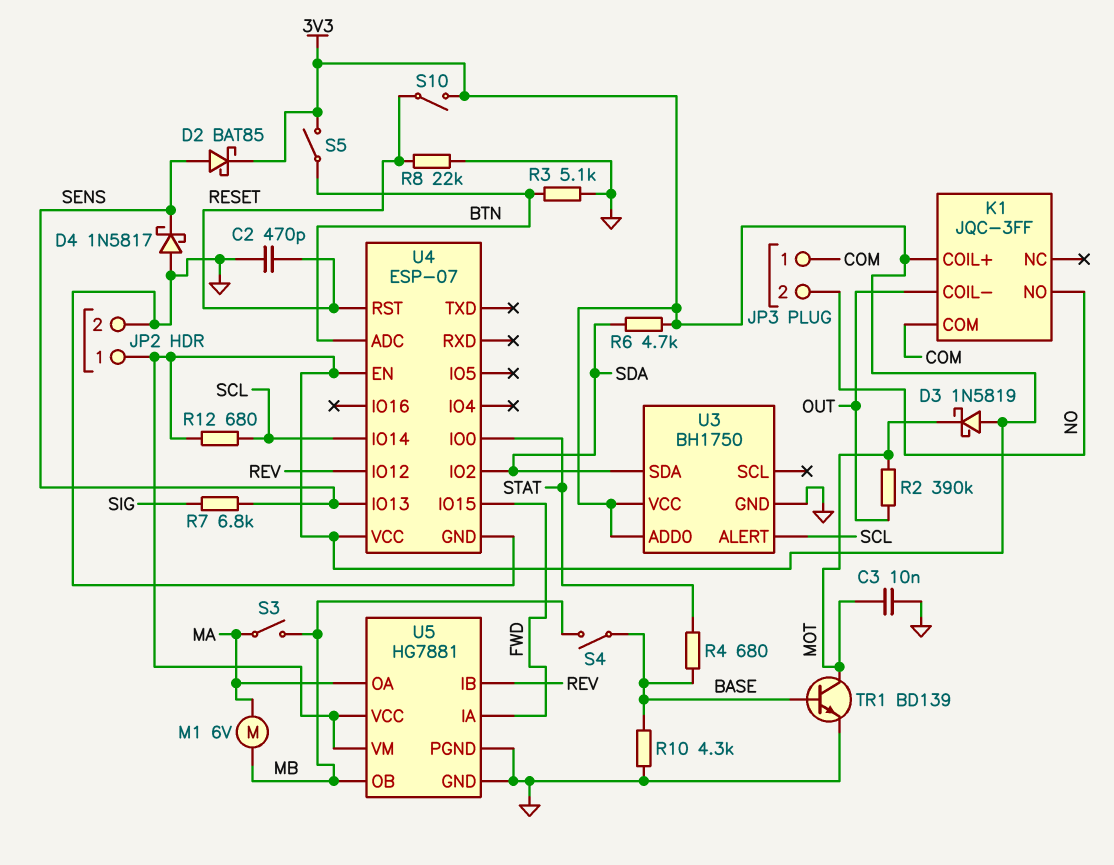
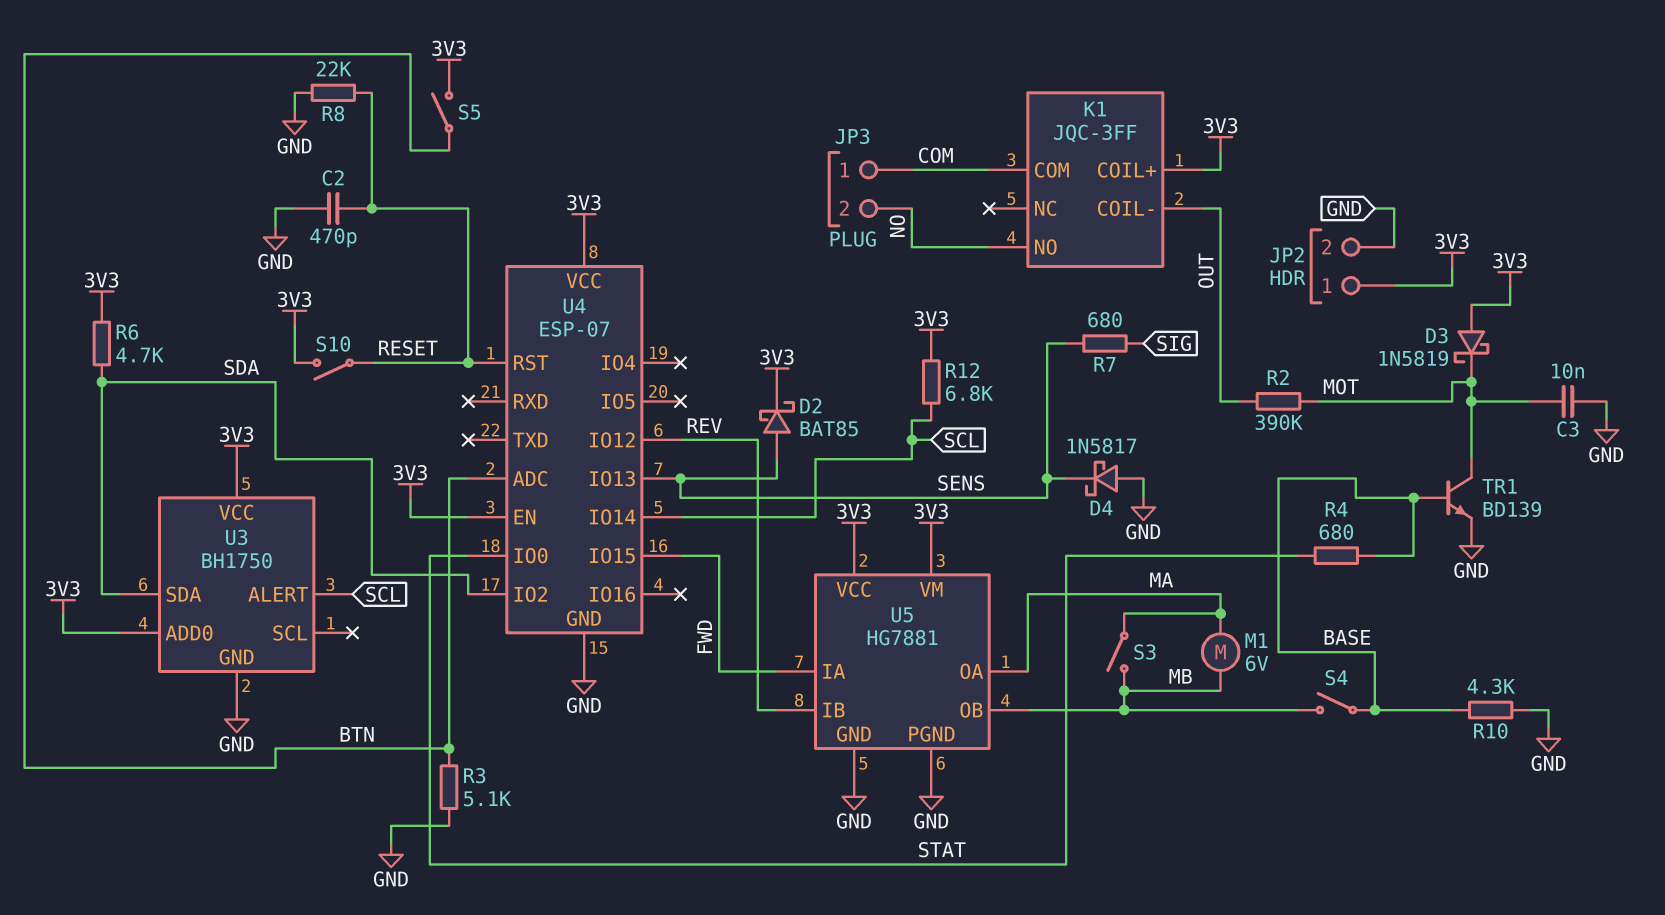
R7: 6.8k (SENS, SIG) -> 680 (SENS, SIG)
R12: 680 (3V3, SCL) -> 6.8k (3V3, SCL)

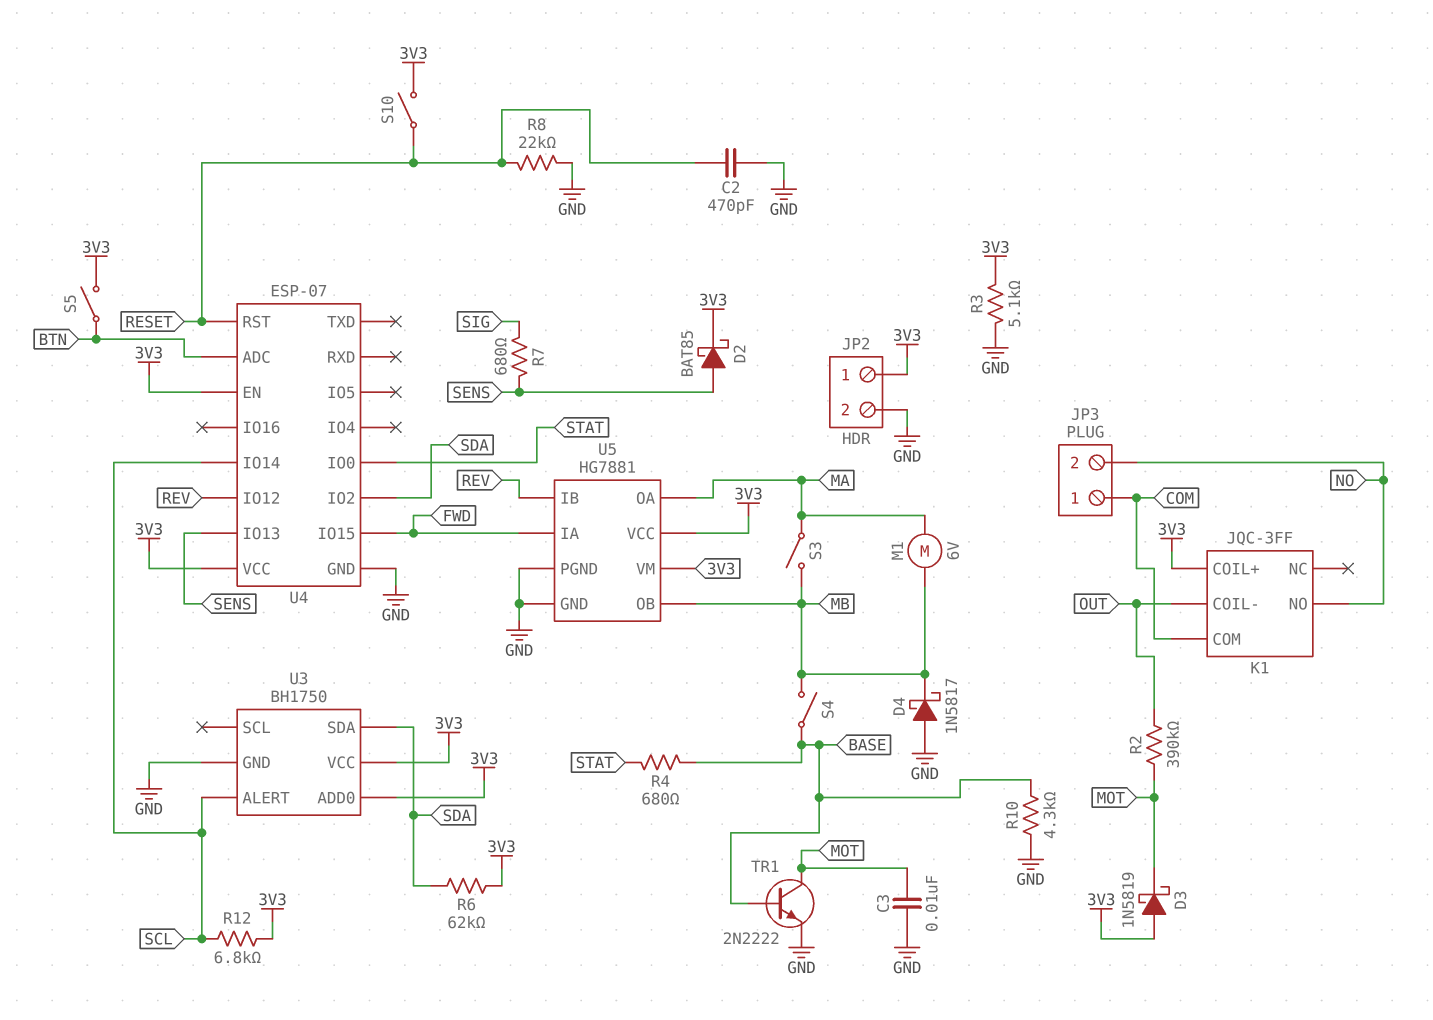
D4: schottky 1N5817 (A GND, K SENS) -> schottky 1N5817 (A GND, K MB)
R3: 5.1k (BTN, GND) -> 5.1k (3V3, GND)
R6: 4.7k (3V3, SDA) -> 62k (3V3, SDA)
TR1: NPN BD139 (B BASE, C MOT, E GND) -> NPN 2N2222 (B BASE, C MOT, E GND)

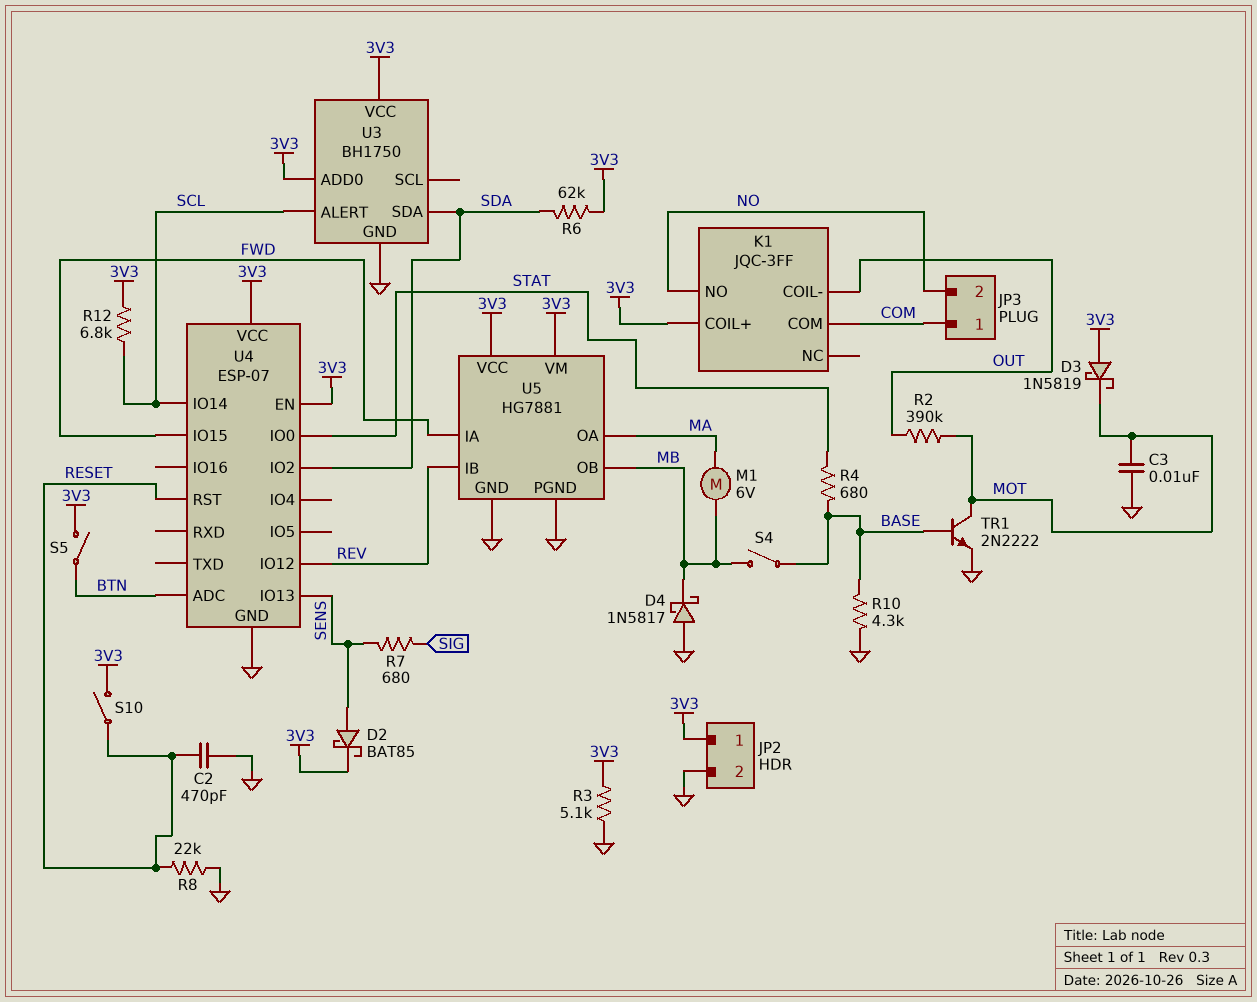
S3: switch (MA, MB) -> none

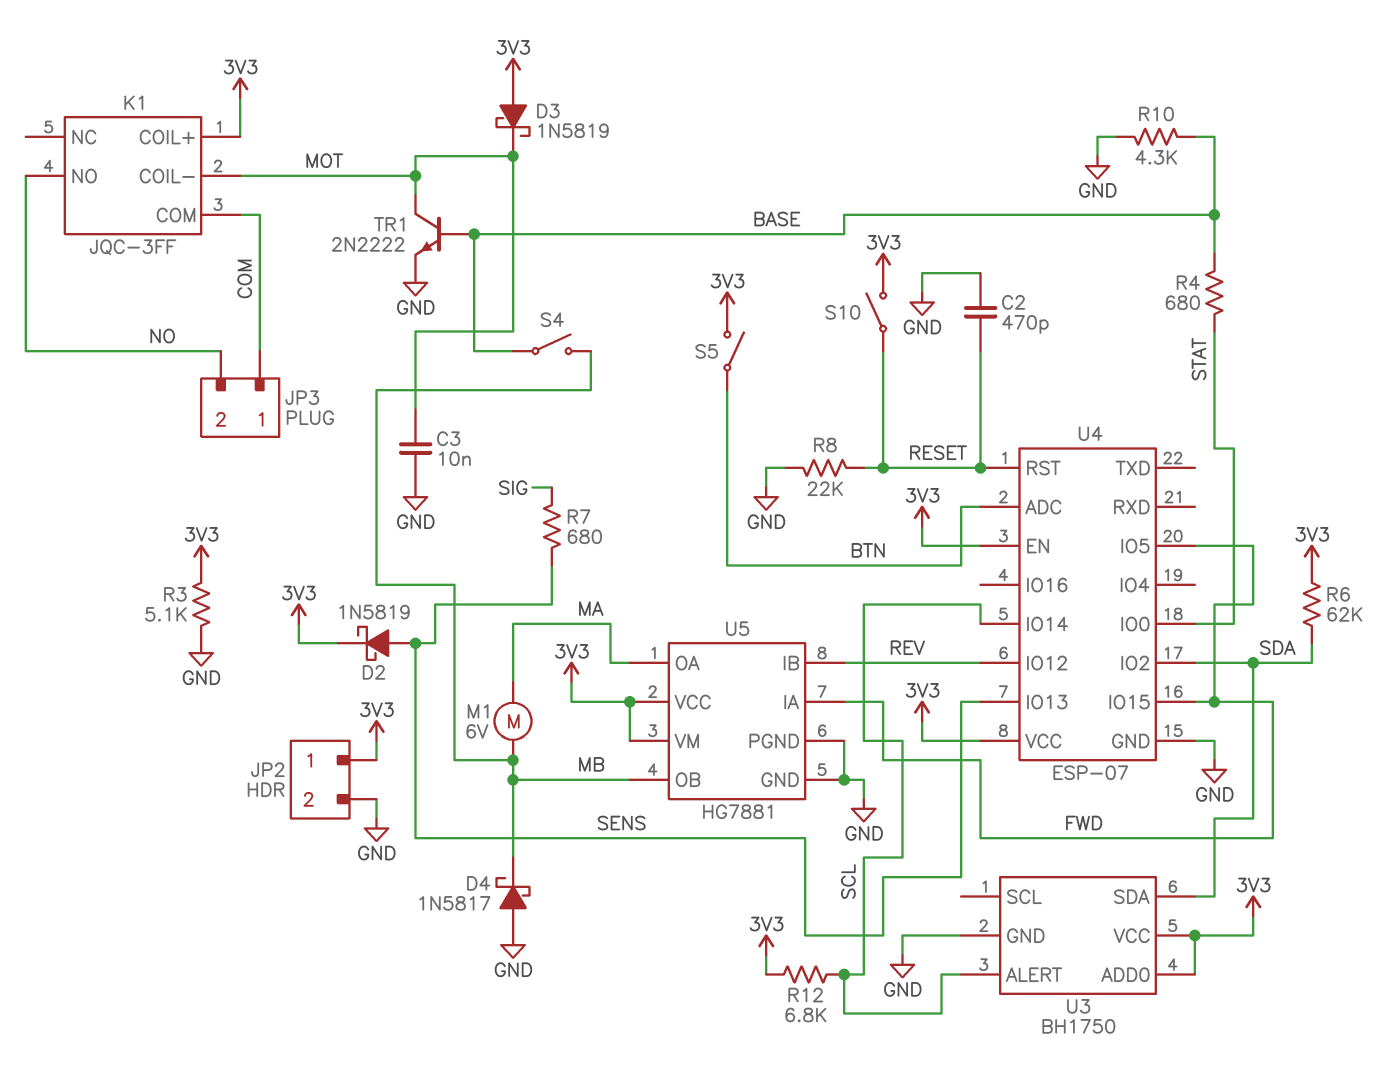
D2: schottky BAT85 (A SENS, K 3V3) -> schottky 1N5819 (A SENS, K 3V3)
K1 pin COIL-: OUT -> MOT
R2: 390k (MOT, OUT) -> none
U4 pin IO5: none -> FWD

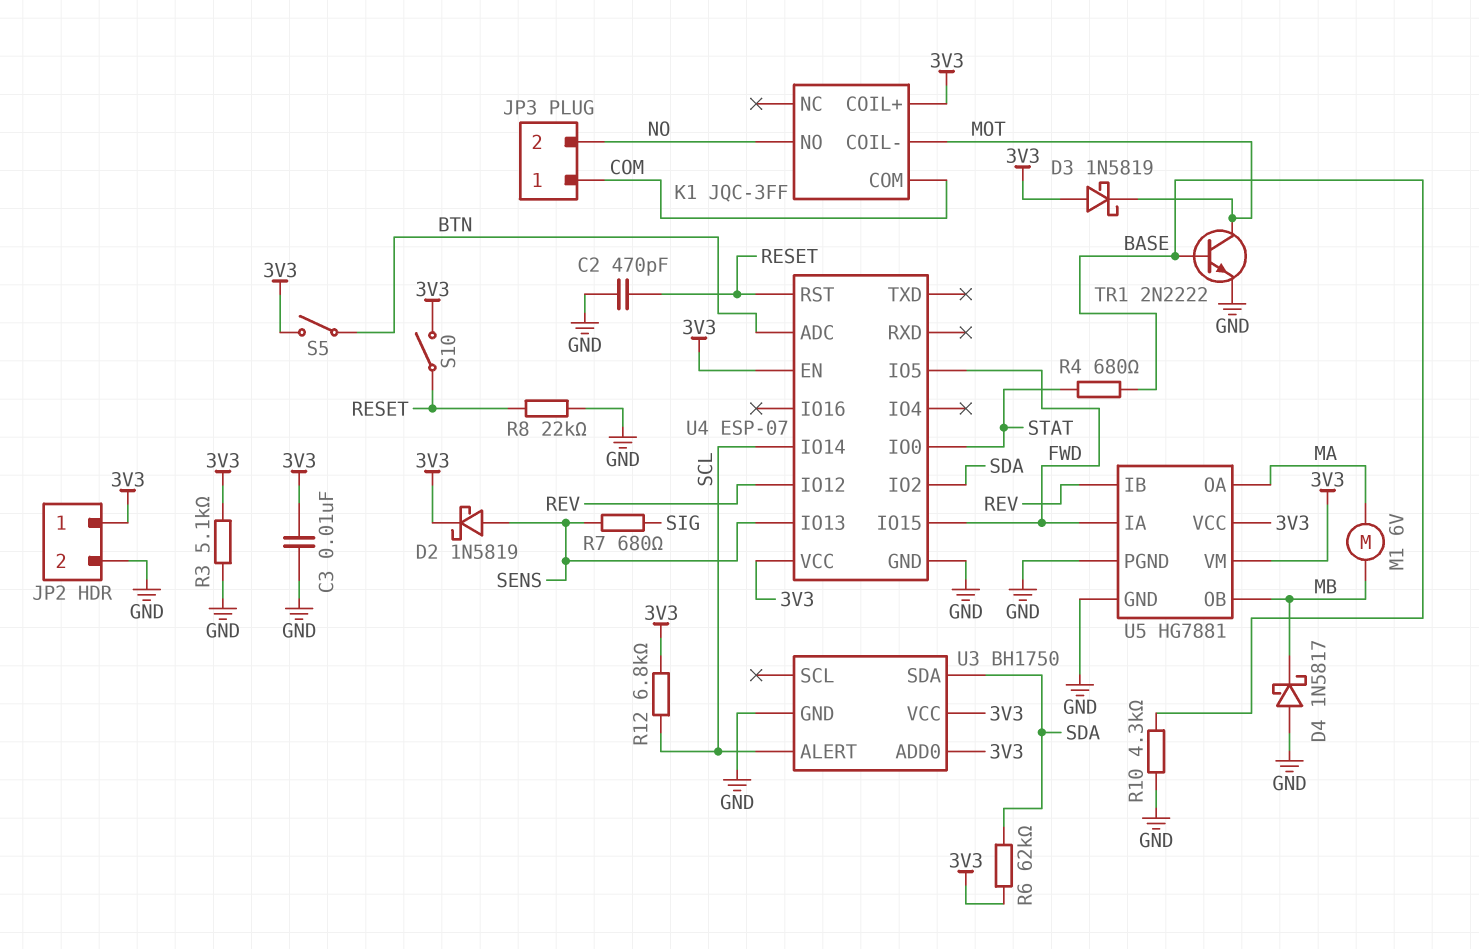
C3: 10nF (GND, MOT) -> 10nF (3V3, GND)
S4: switch (BASE, MB) -> none

